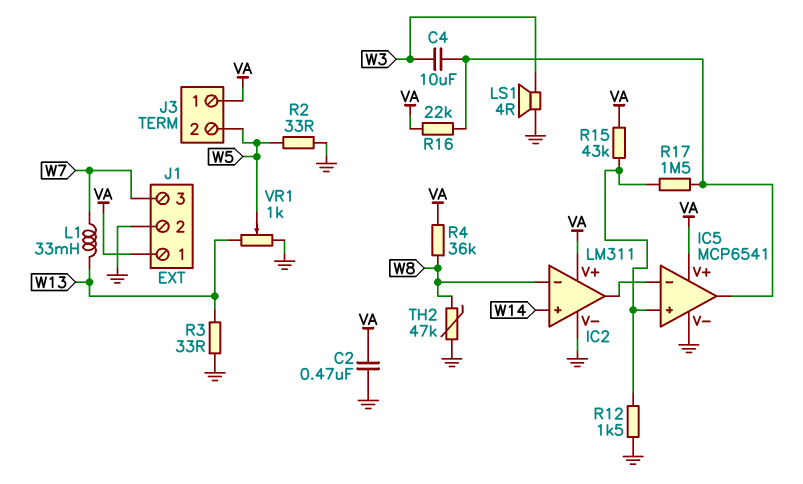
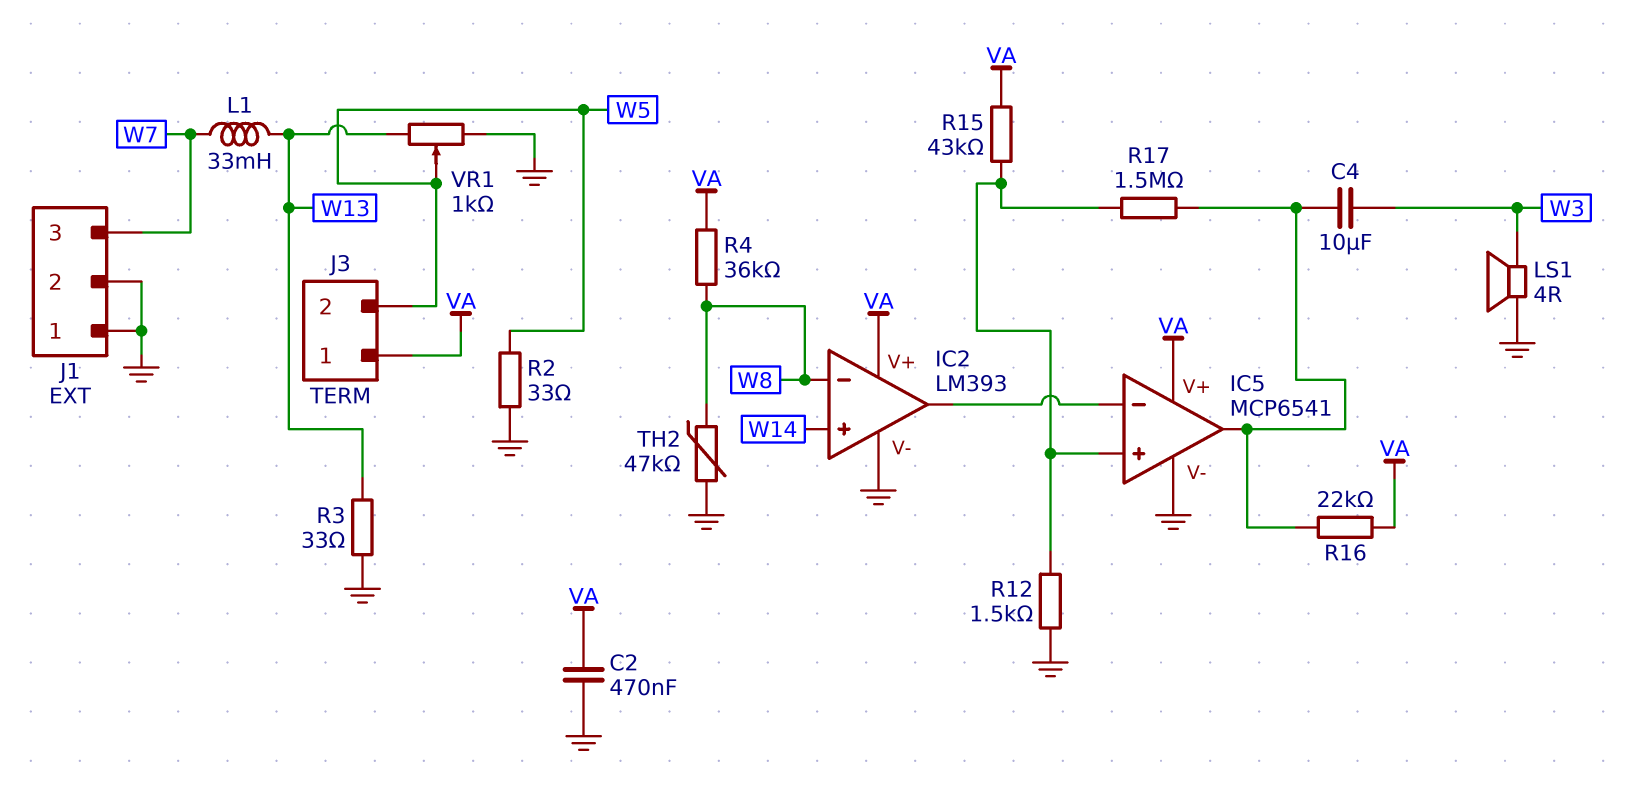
IC2: LM311 -> LM393
J1 pin 1: VA -> GND

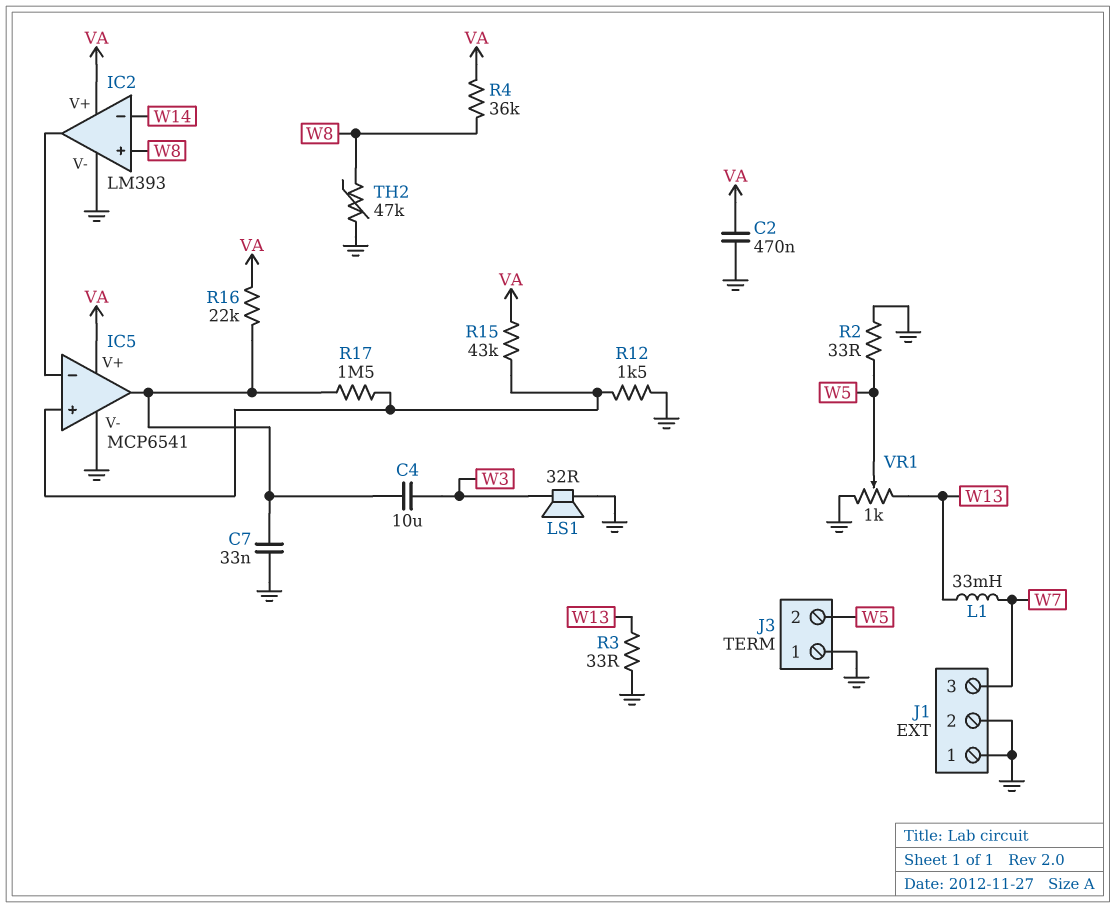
C7: none -> 33nF (GND, IC5/out)
IC2 pin in+: W14 -> W8
IC2 pin in-: W8 -> W14
J3 pin 1: VA -> GND
LS1: speaker 4R (GND, W3) -> speaker 32R (GND, W3)

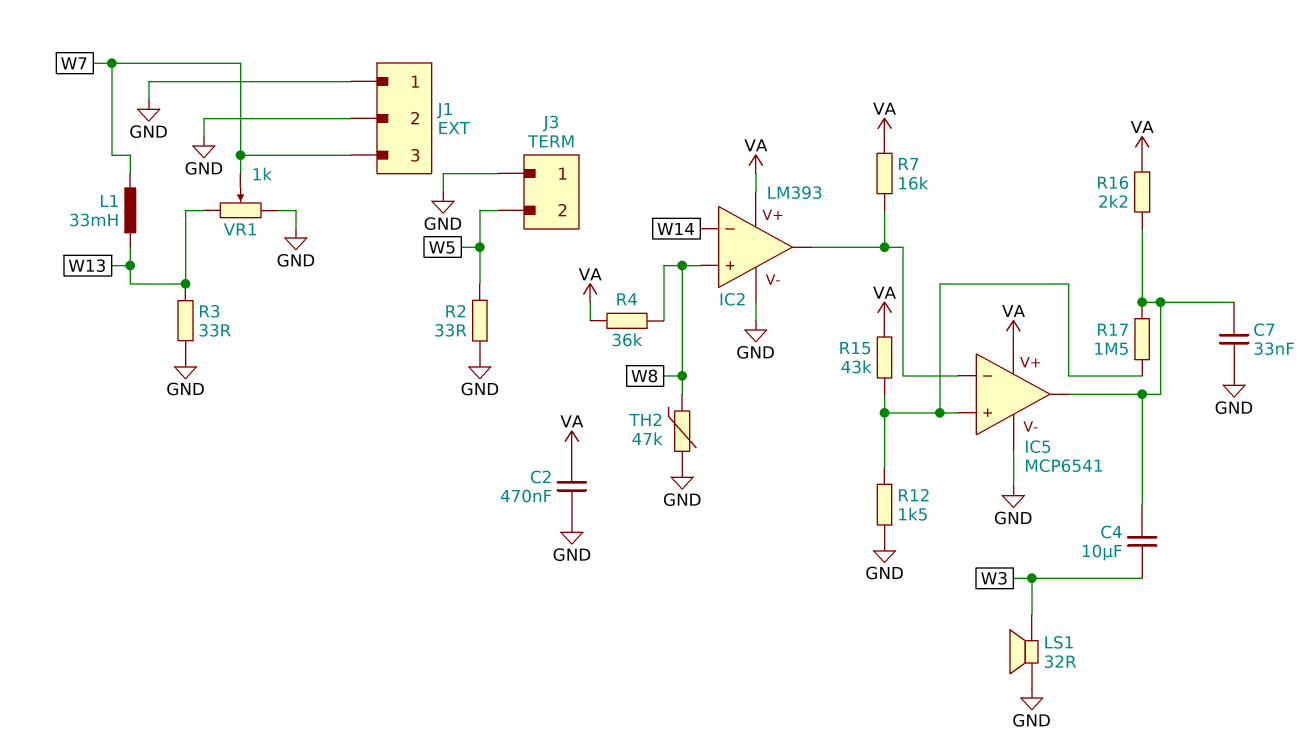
R7: none -> 16k (IC2/out, VA)
R16: 22k (IC5/out, VA) -> 2.2k (IC5/out, VA)
VR1: 1k (GND, W13, wiper W5) -> 1k (GND, W13, wiper W7)

